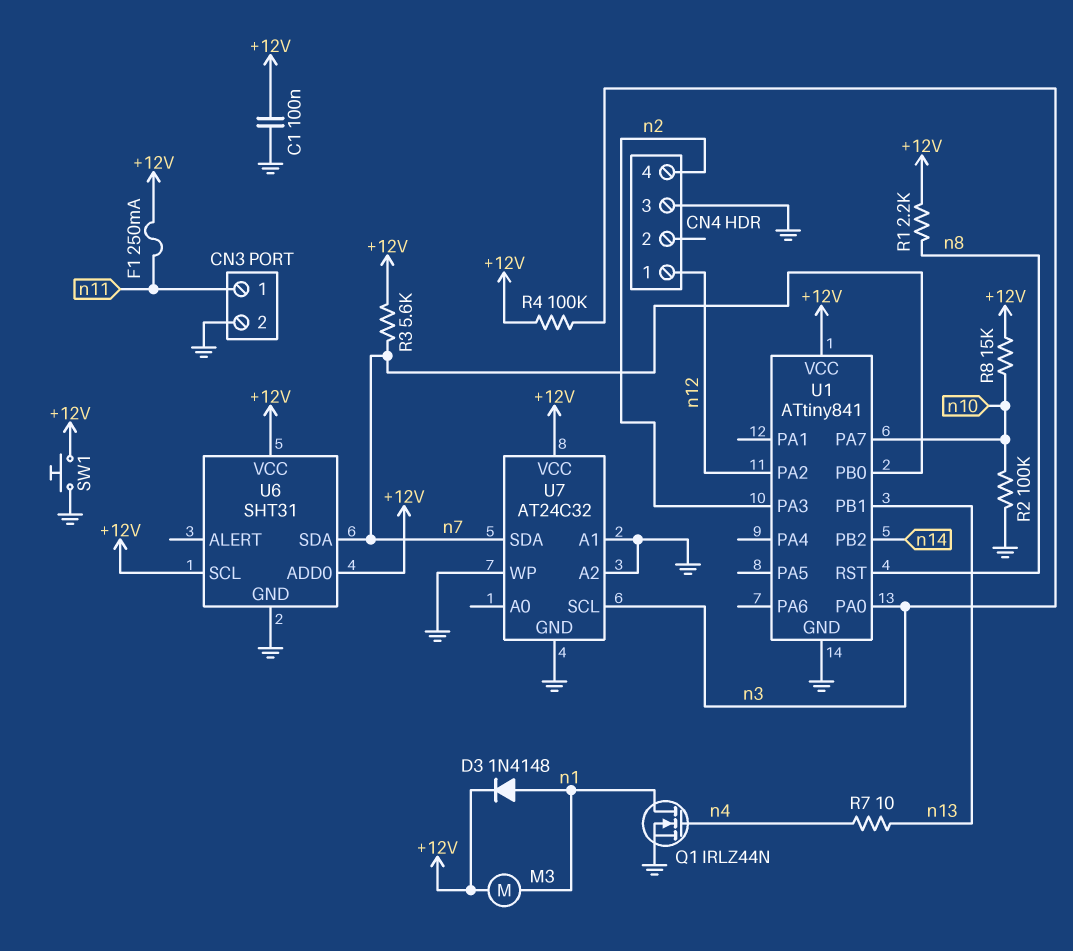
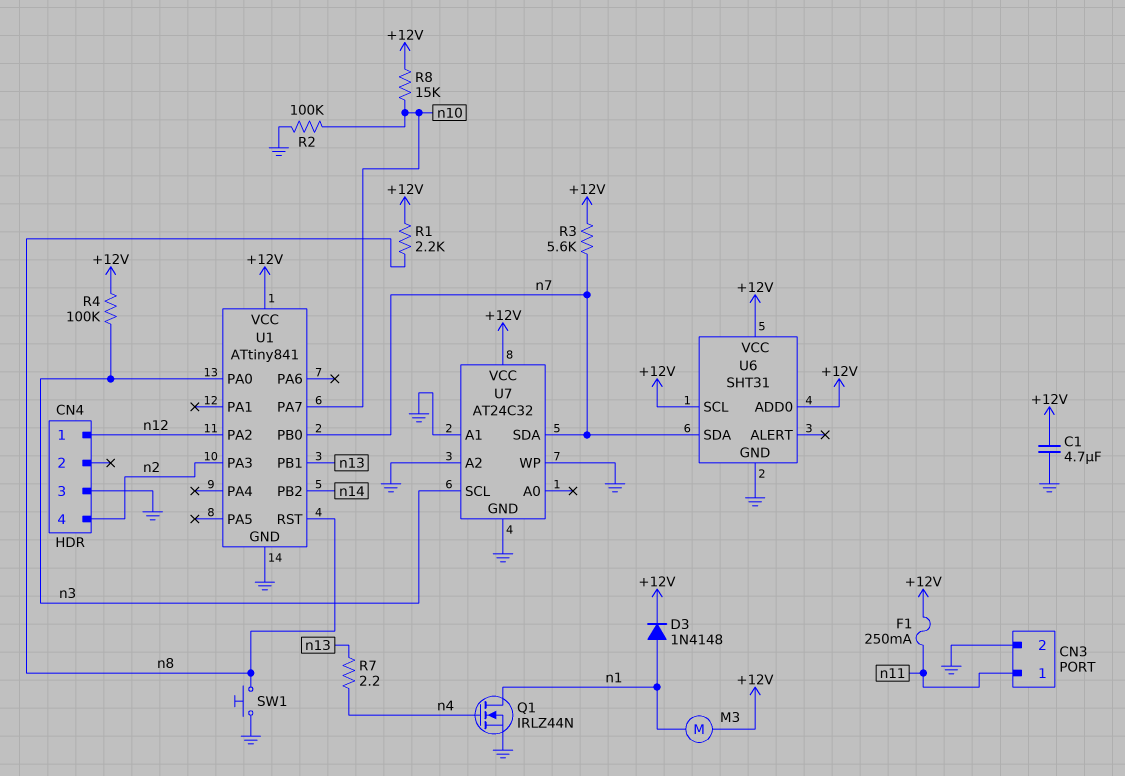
C1: 100nF (+12V, GND) -> 4.7uF (+12V, GND)
R7: 10 (n4, n13) -> 2.2 (n4, n13)
SW1: button (+12V, GND) -> button (GND, n8)

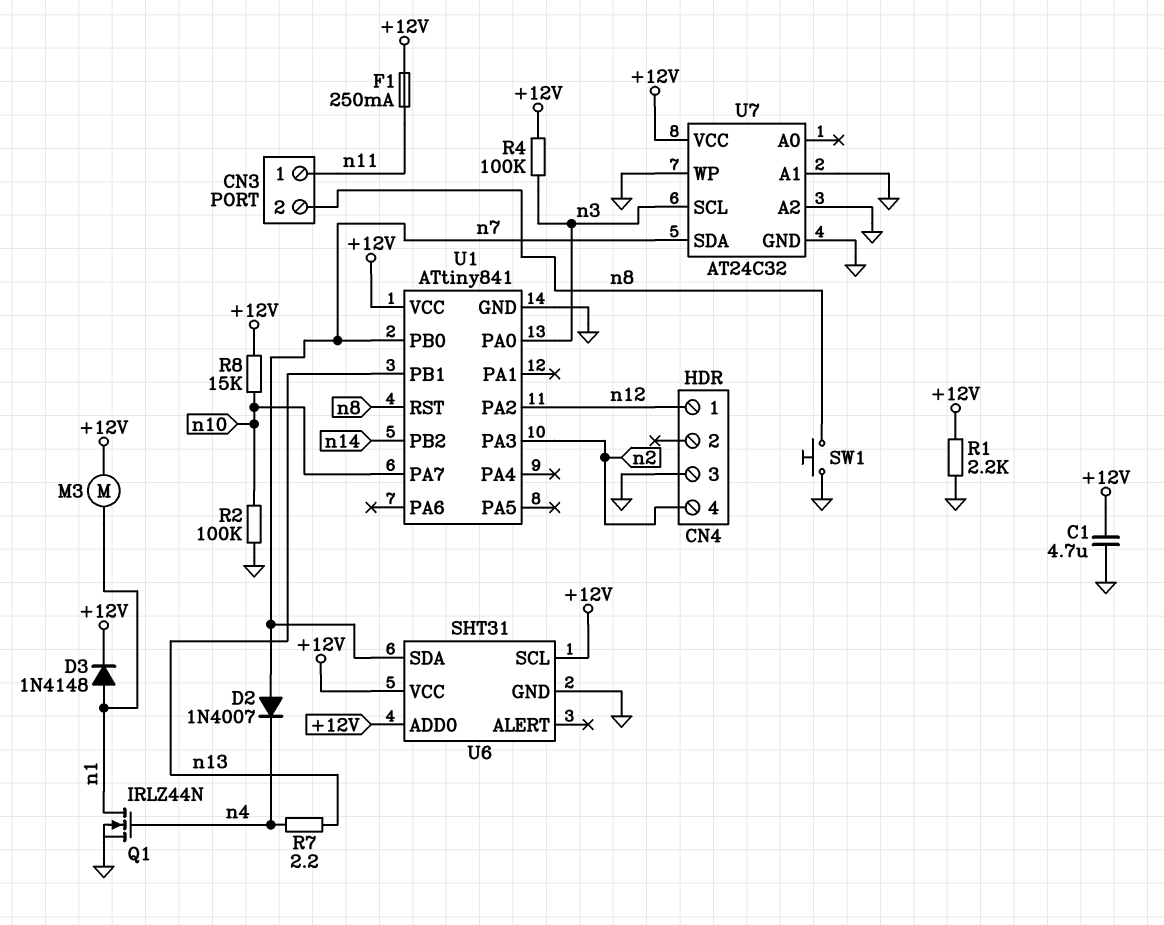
CN3 pin 2: GND -> n8
D2: none -> diode 1N4007 (A n7, K n4)
R1: 2.2k (+12V, n8) -> 2.2k (+12V, GND)
R3: 5.6k (+12V, n7) -> none

